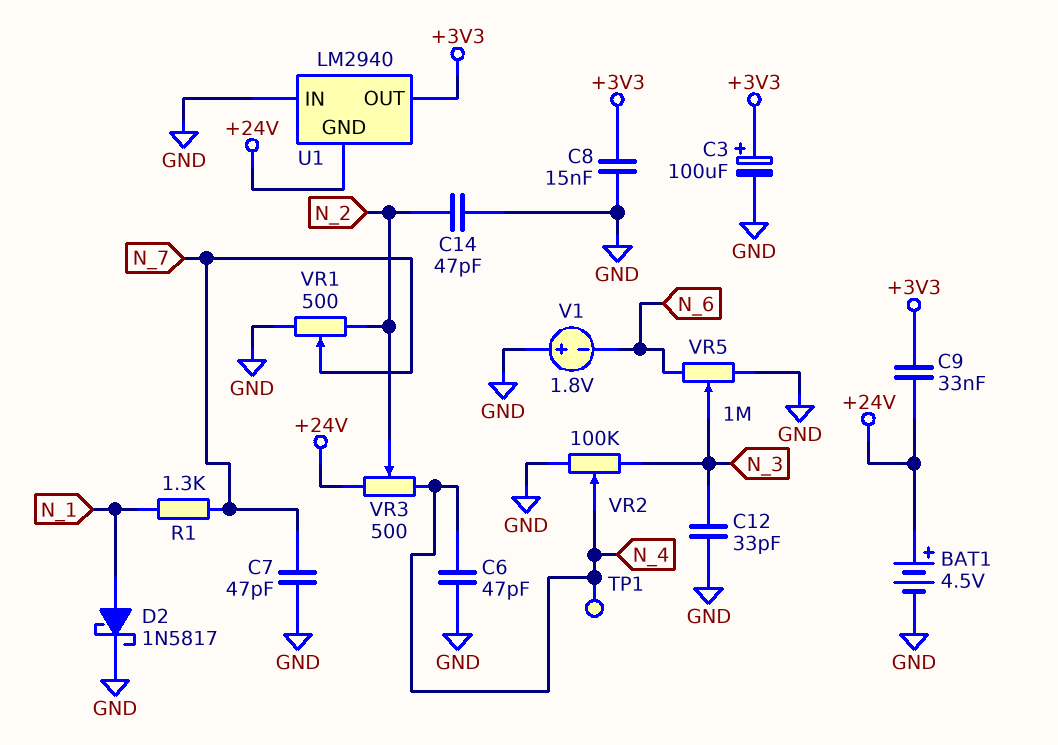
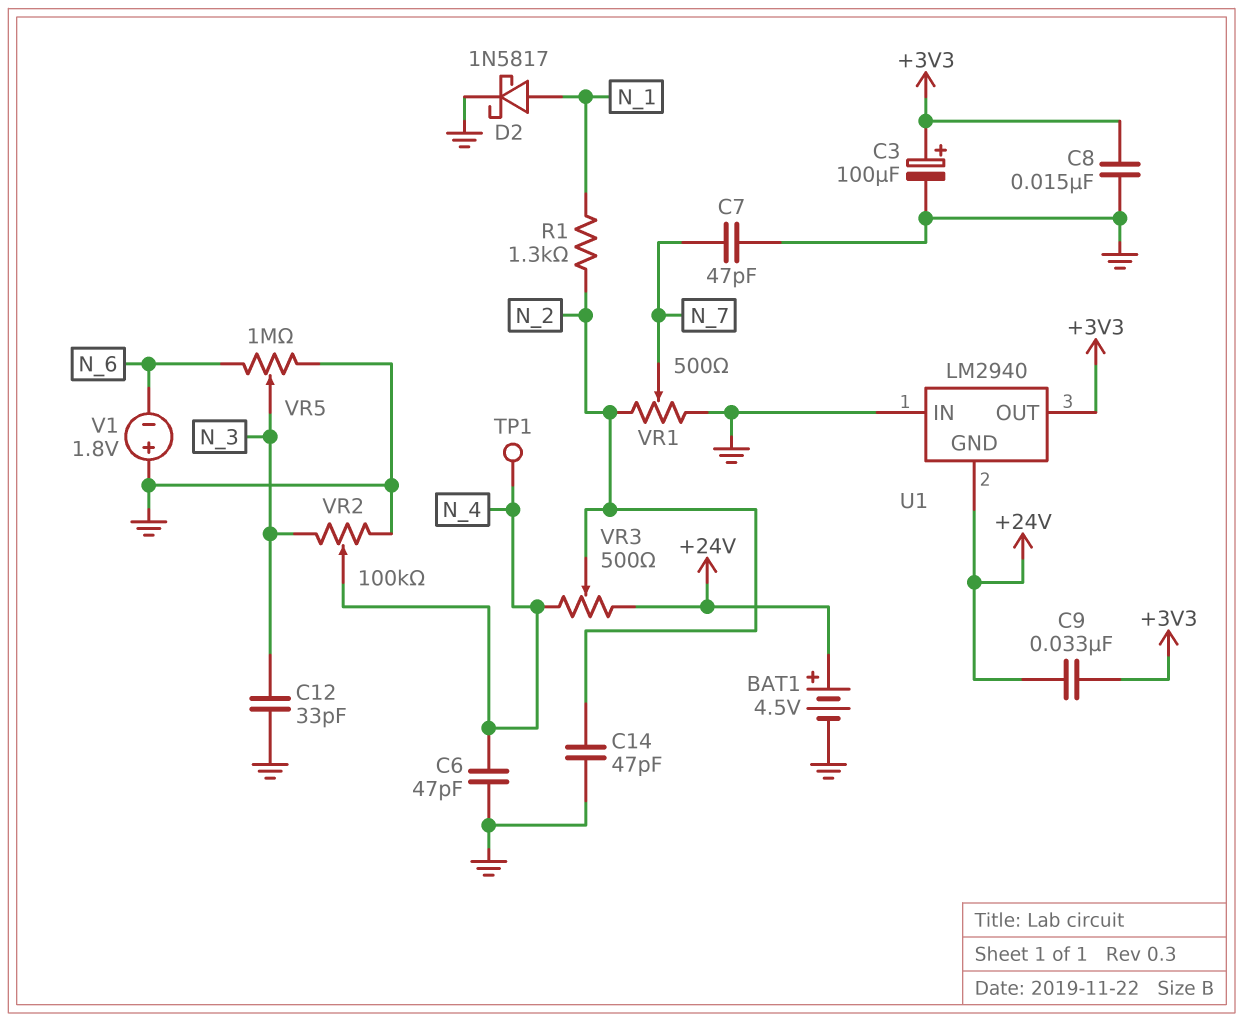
R1: 1.3k (N_1, N_7) -> 1.3k (N_1, N_2)

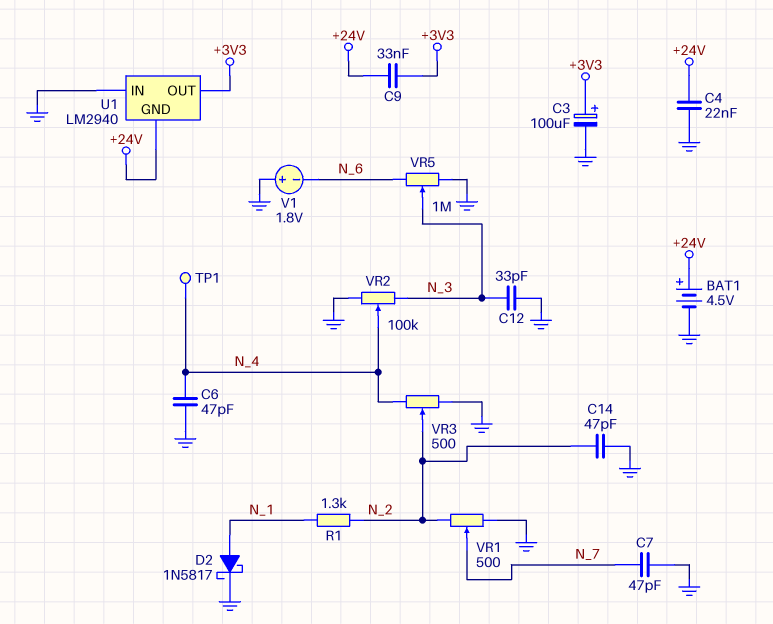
C4: none -> 22nF (+24V, GND)
C8: 15nF (+3V3, GND) -> none
VR3: 500 (+24V, N_4, wiper N_2) -> 500 (GND, N_4, wiper N_2)

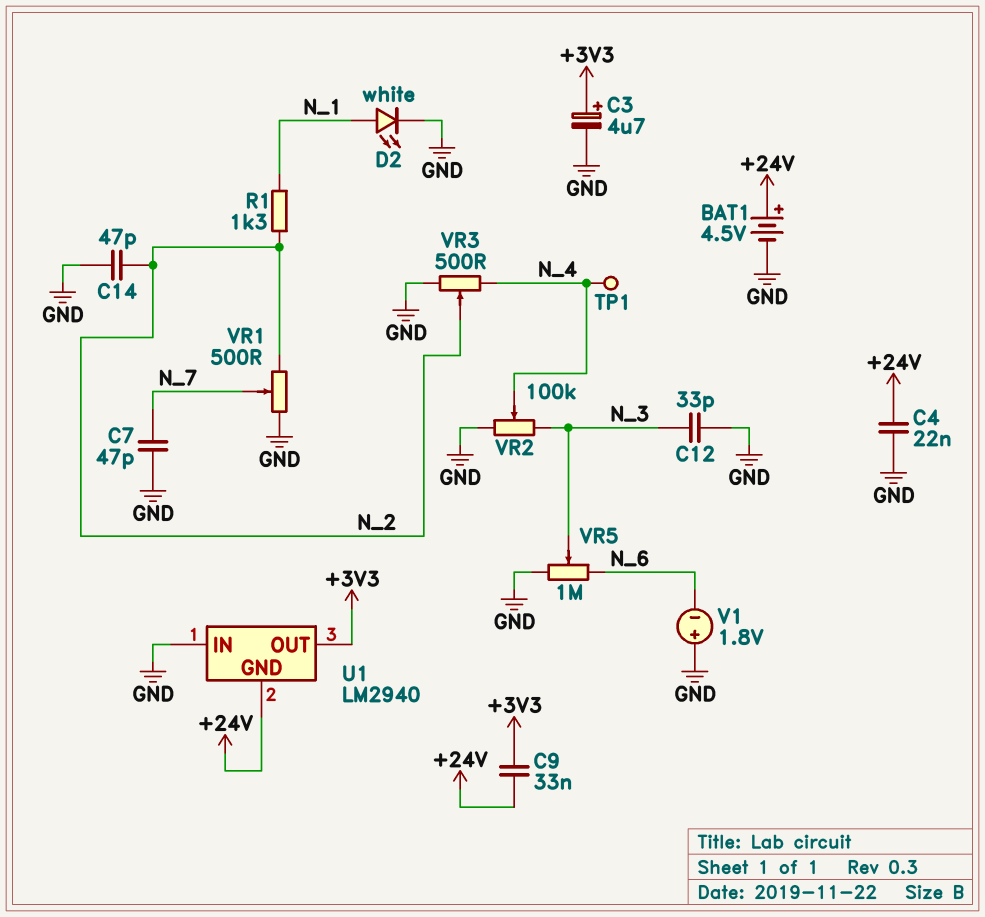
C3: 100uF (plus +3V3, minus GND) -> 4.7uF (plus +3V3, minus GND)
C6: 47pF (GND, N_4) -> none
D2: schottky 1N5817 (A N_1, K GND) -> LED white (A N_1, K GND)

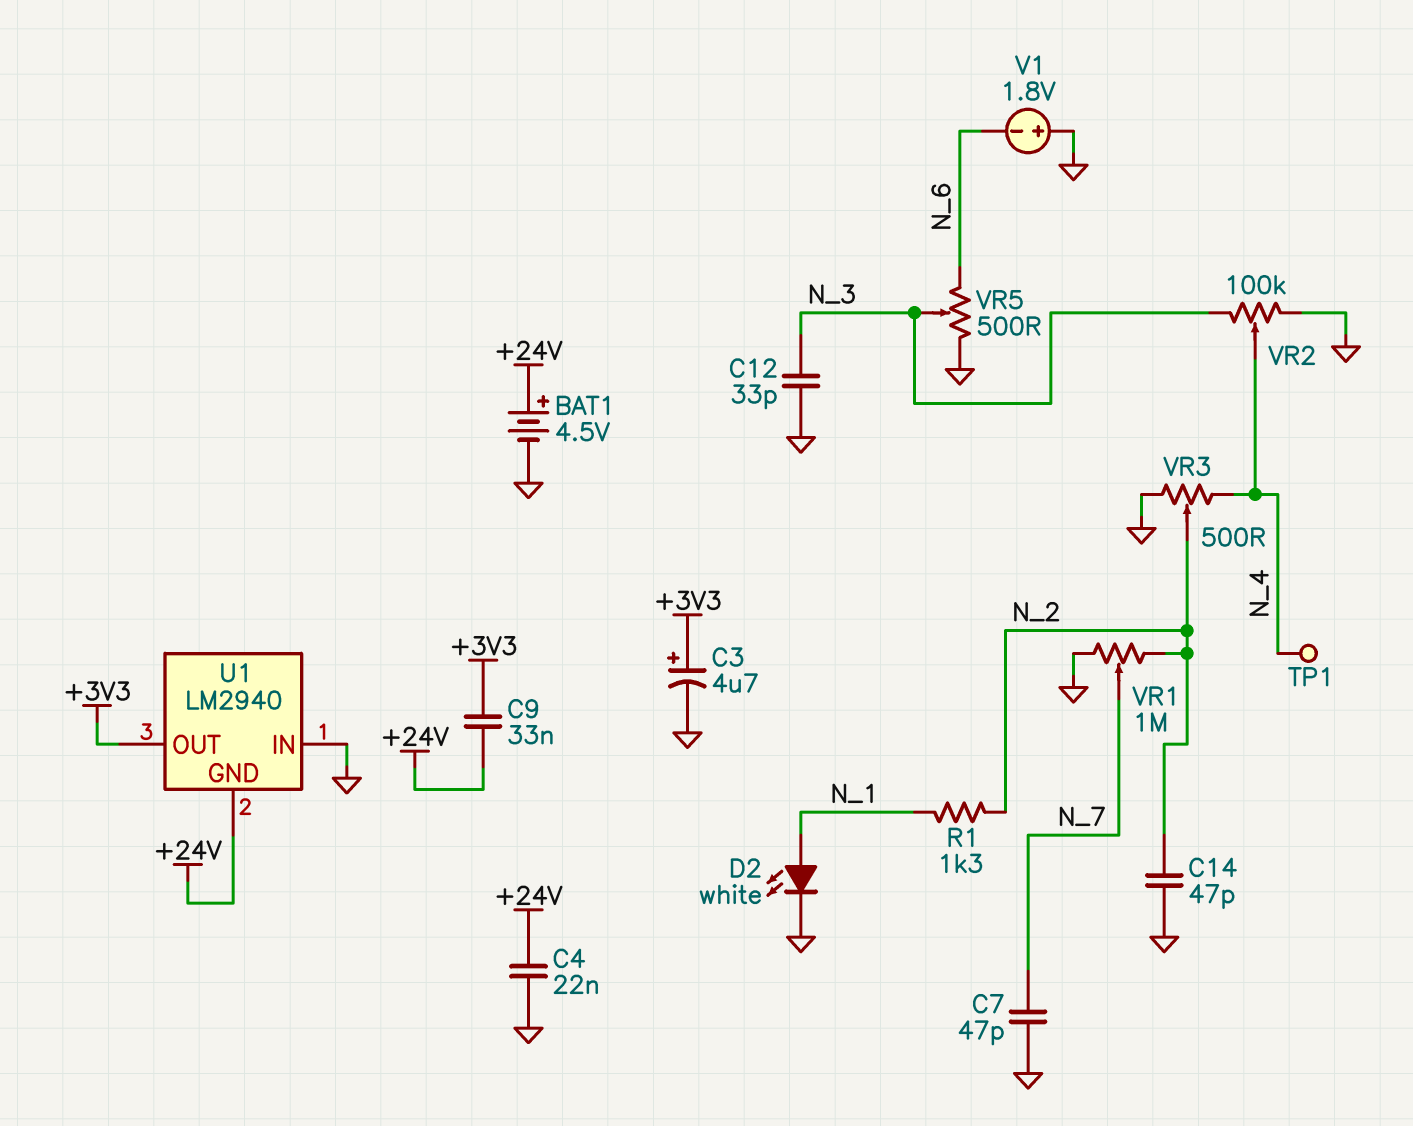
VR1: 500 (GND, N_2, wiper N_7) -> 1M (GND, N_2, wiper N_7)
VR5: 1M (GND, N_6, wiper N_3) -> 500 (GND, N_6, wiper N_3)

